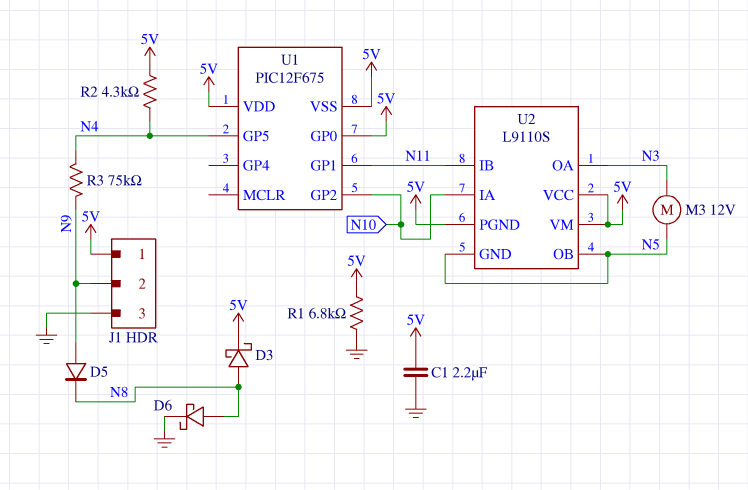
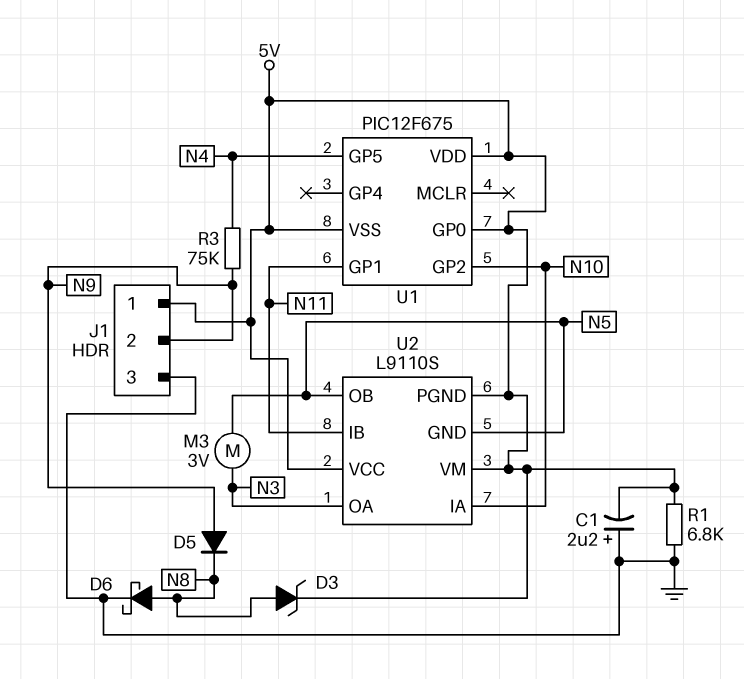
C1: 2.2uF (5V, GND) -> 2.2uF (plus GND, minus 5V)
D3: schottky (A N8, K 5V) -> zener (A N8, K 5V)
M3: motor 12V (N3, N5) -> motor 3V (N3, N5)
R2: 4.3k (5V, N4) -> none

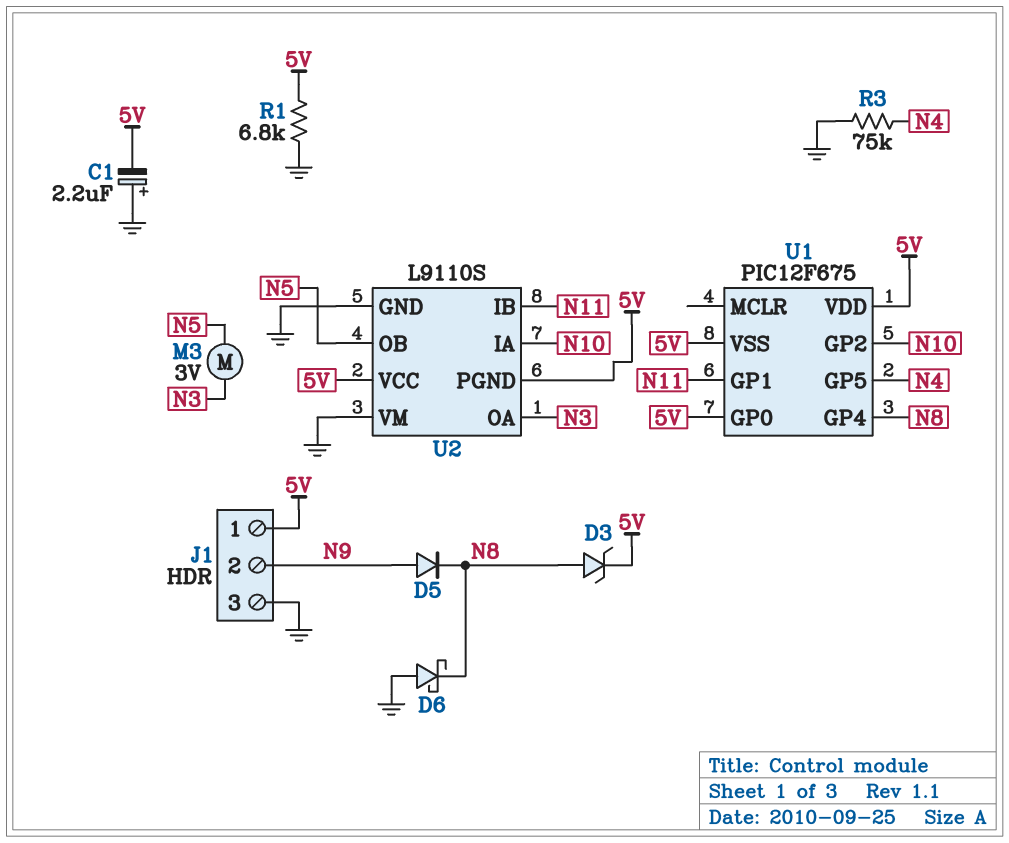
D6: schottky (A N8, K GND) -> schottky (A GND, K N8)
R3: 75k (N4, N9) -> 75k (GND, N4)
U1 pin GP4: none -> N8
U2 pin GND: N5 -> GND
U2 pin VM: 5V -> GND

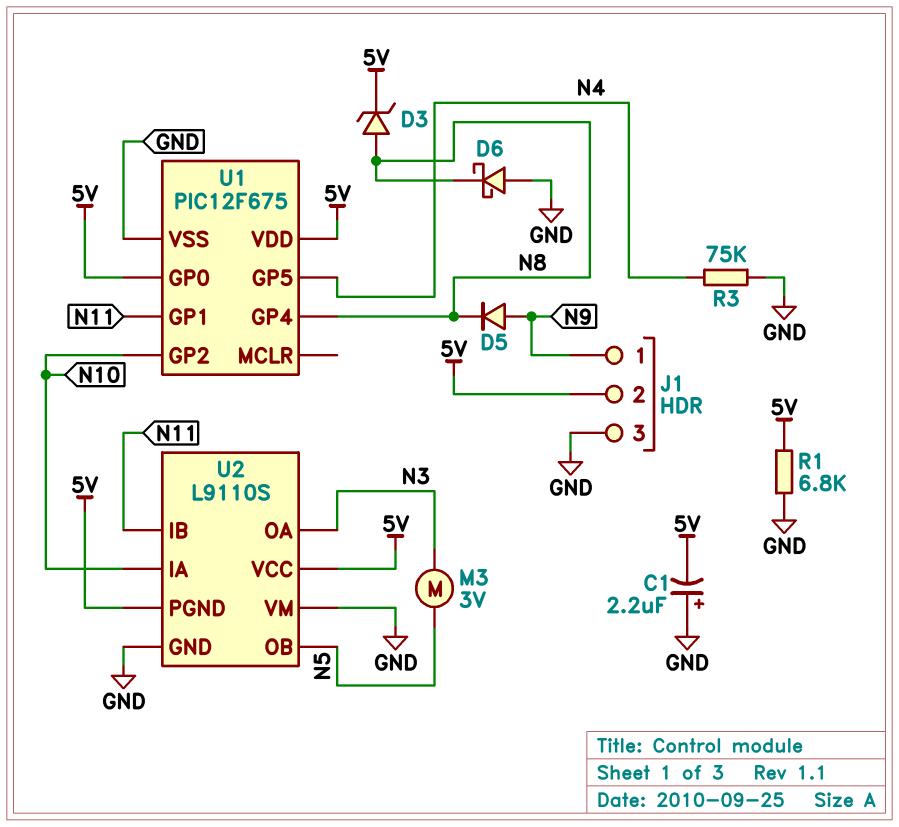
J1 pin 1: 5V -> N9
J1 pin 2: N9 -> 5V
U1 pin VSS: 5V -> GND

